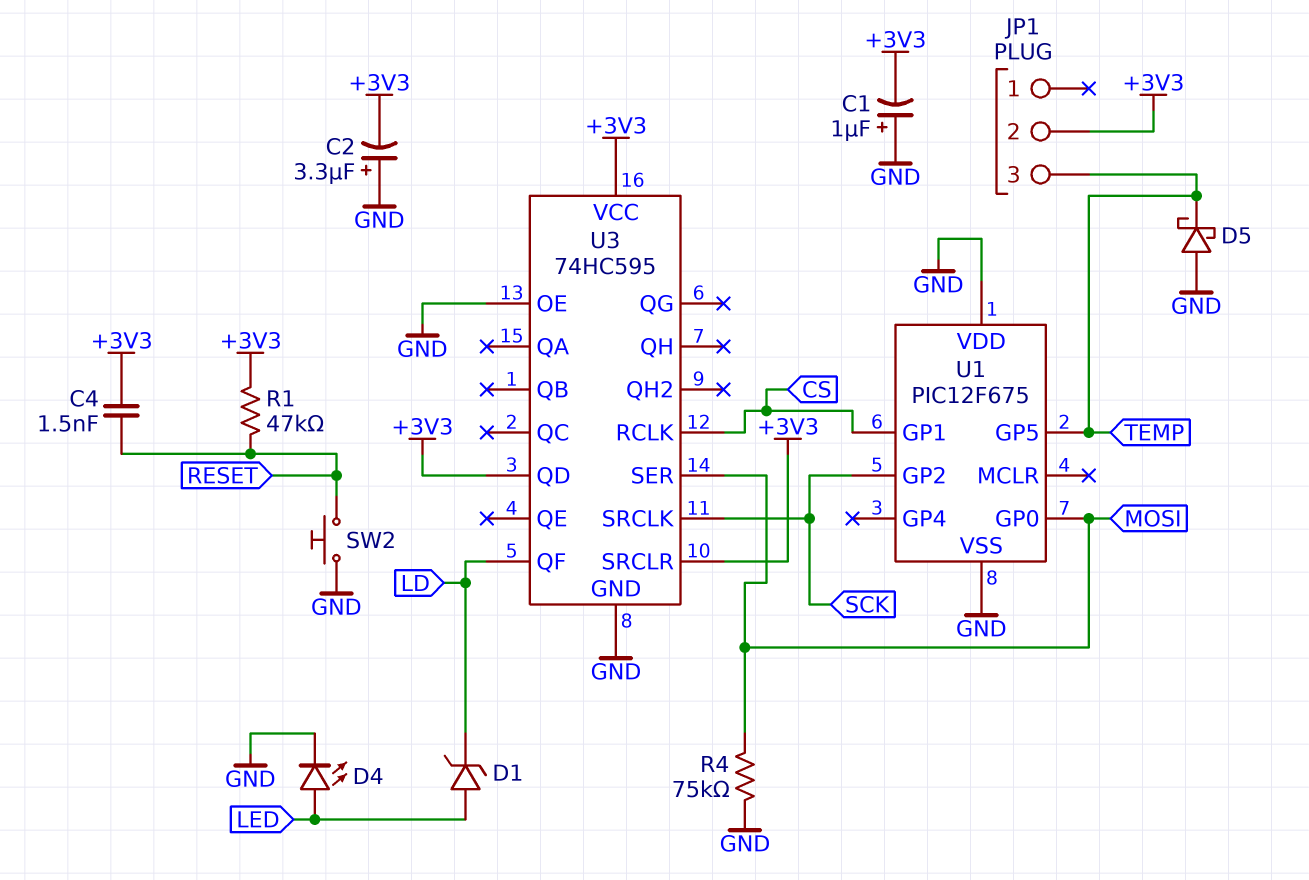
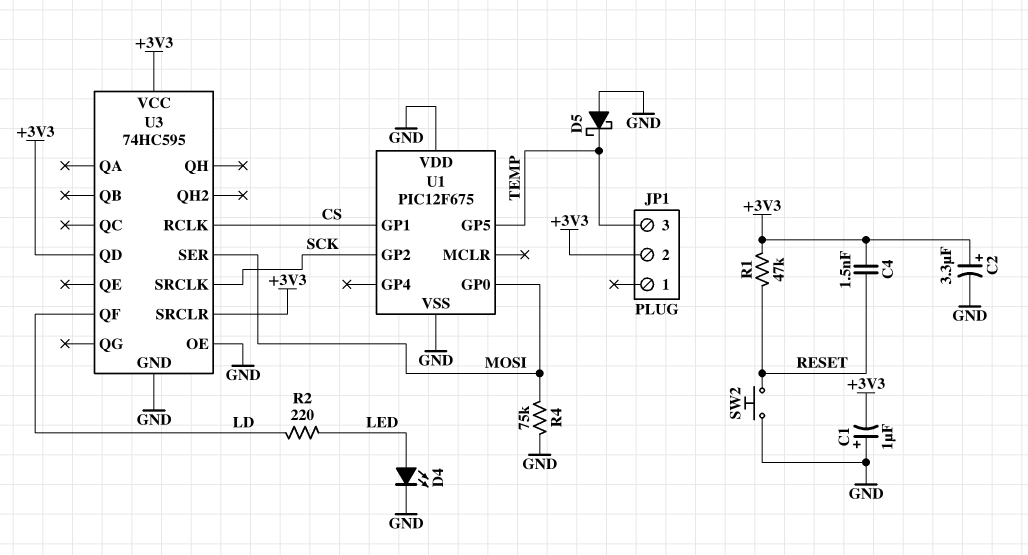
C2: 3.3uF (plus GND, minus +3V3) -> 3.3uF (plus +3V3, minus GND)
D1: zener (A LED, K LD) -> none
R2: none -> 220 (LD, LED)

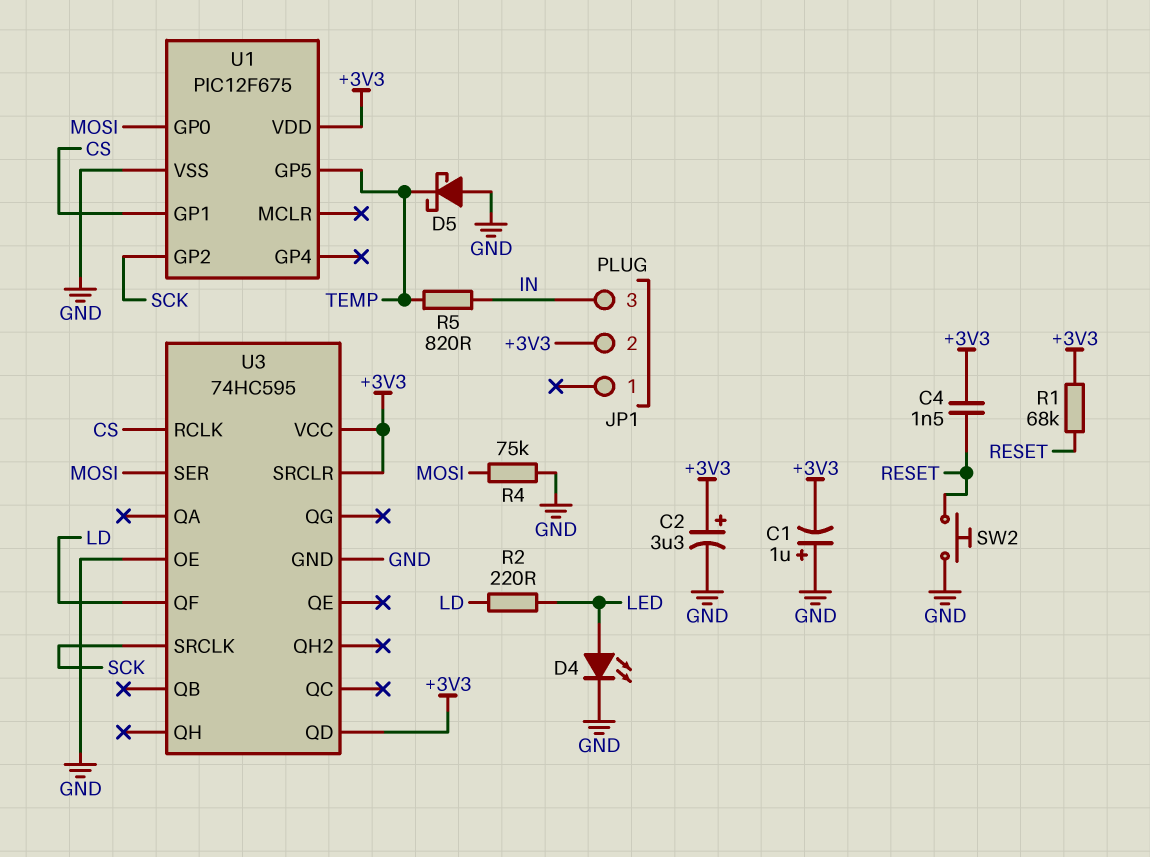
JP1 pin 3: TEMP -> IN
R1: 47k (+3V3, RESET) -> 68k (+3V3, RESET)
R5: none -> 820 (IN, TEMP)
U1 pin VDD: GND -> +3V3

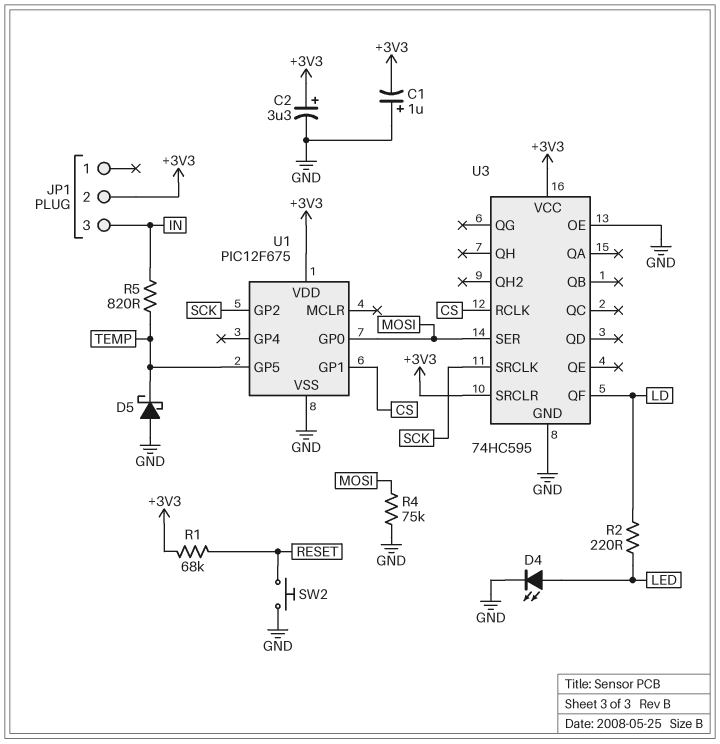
C4: 1.5nF (+3V3, RESET) -> none
U3 pin QD: +3V3 -> none

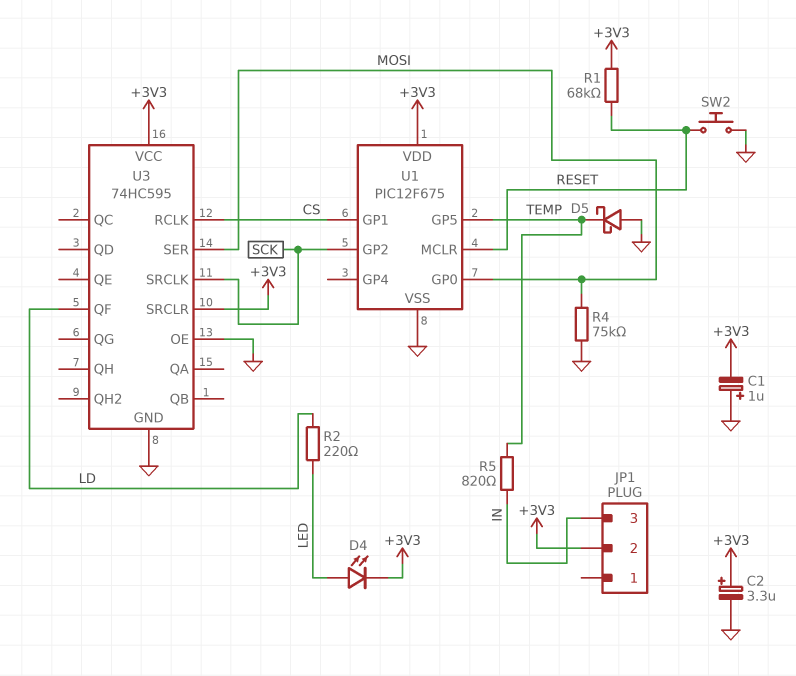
D4: LED (A LED, K GND) -> LED (A LED, K +3V3)
U1 pin MCLR: none -> RESET

